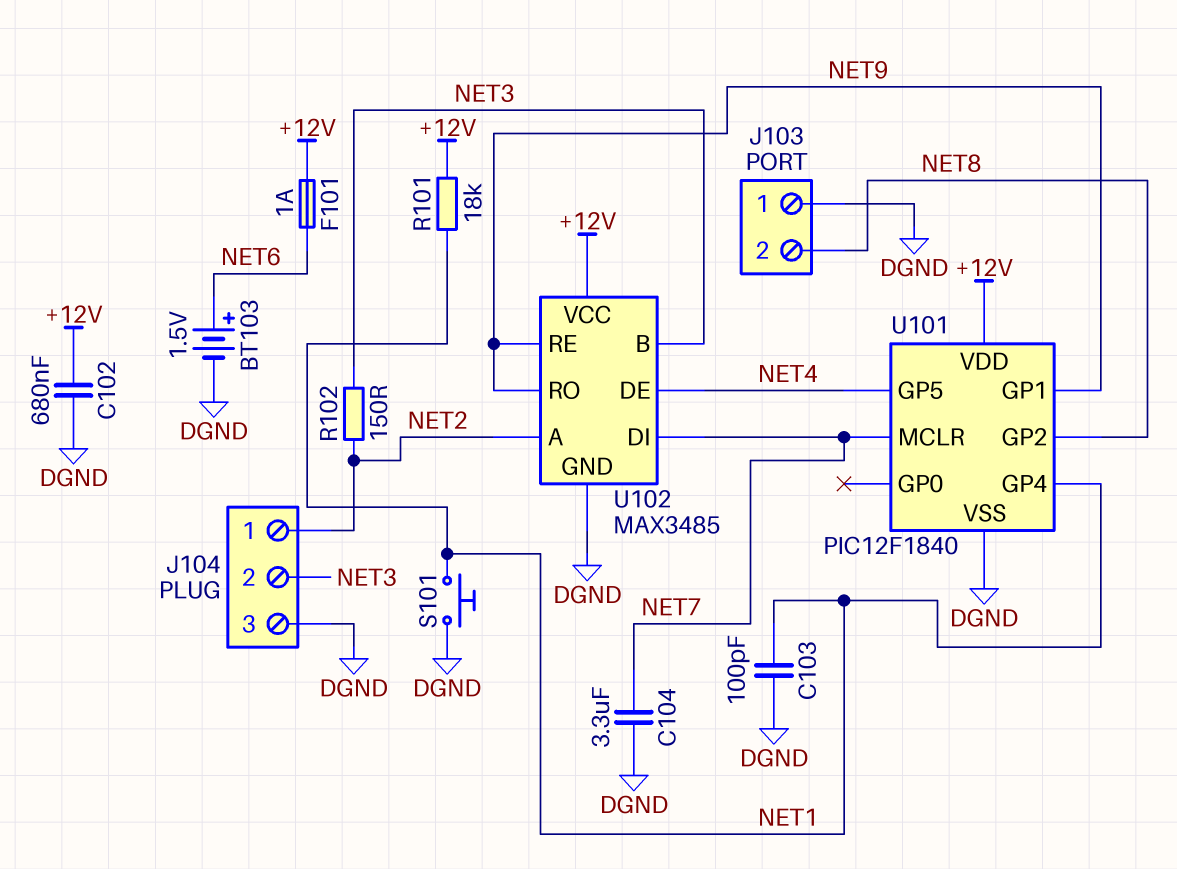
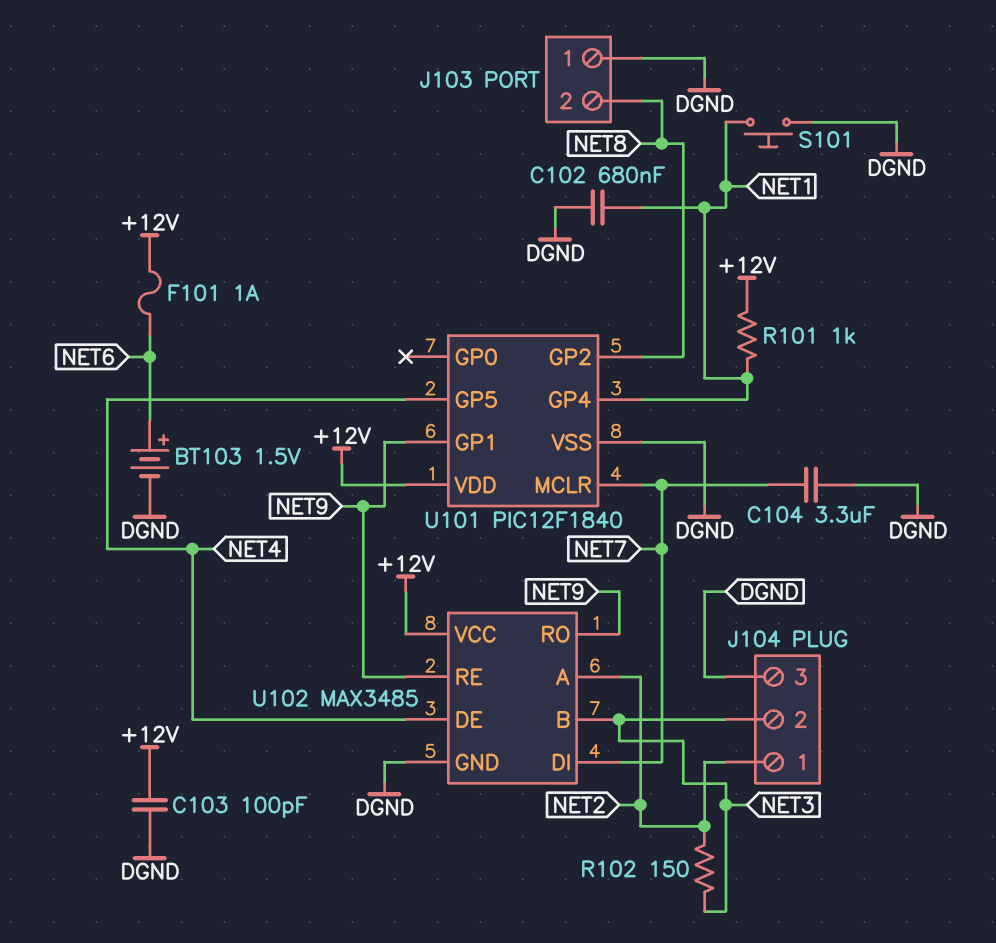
C102: 680nF (+12V, DGND) -> 680nF (DGND, NET1)
C103: 100pF (DGND, NET1) -> 100pF (+12V, DGND)
R101: 18k (+12V, NET1) -> 1k (+12V, NET1)

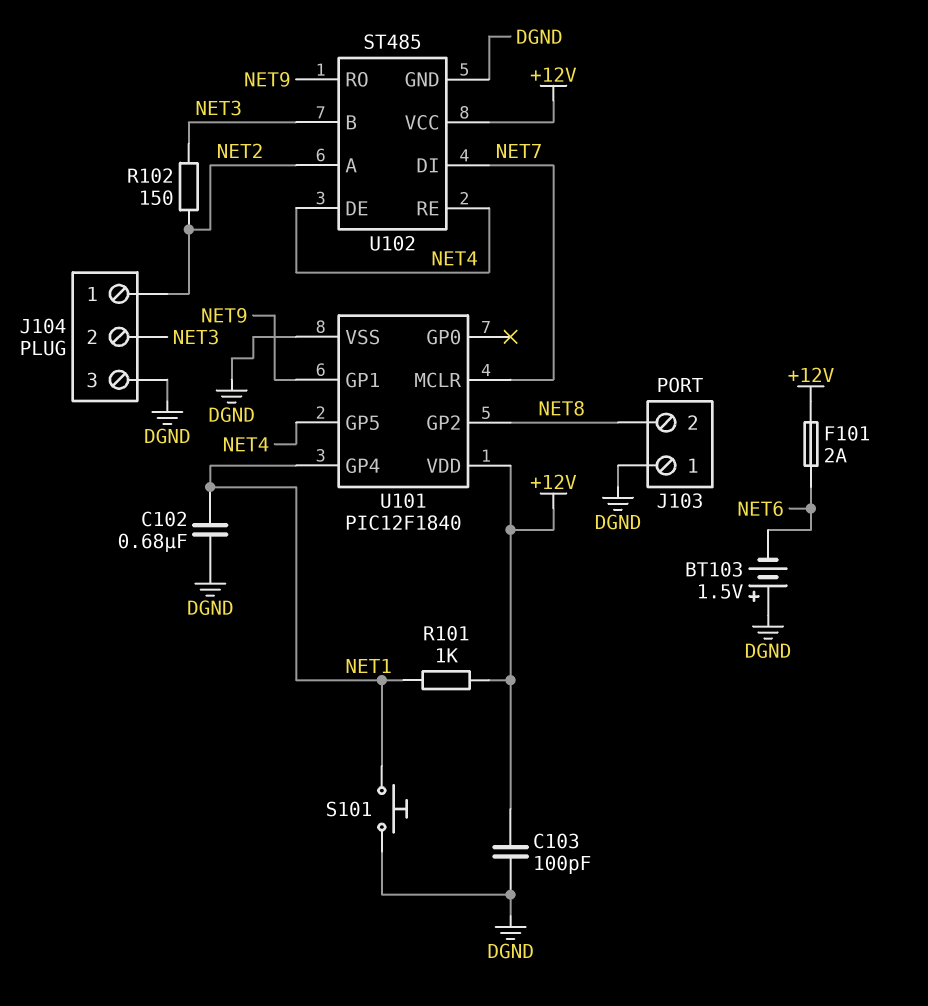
BT103: 1.5V (plus NET6, minus DGND) -> 1.5V (plus DGND, minus NET6)
C104: 3.3uF (DGND, NET7) -> none
F101: 1A (+12V, NET6) -> 2A (+12V, NET6)
U102: MAX3485 -> ST485
U102 pin RE: NET9 -> NET4

